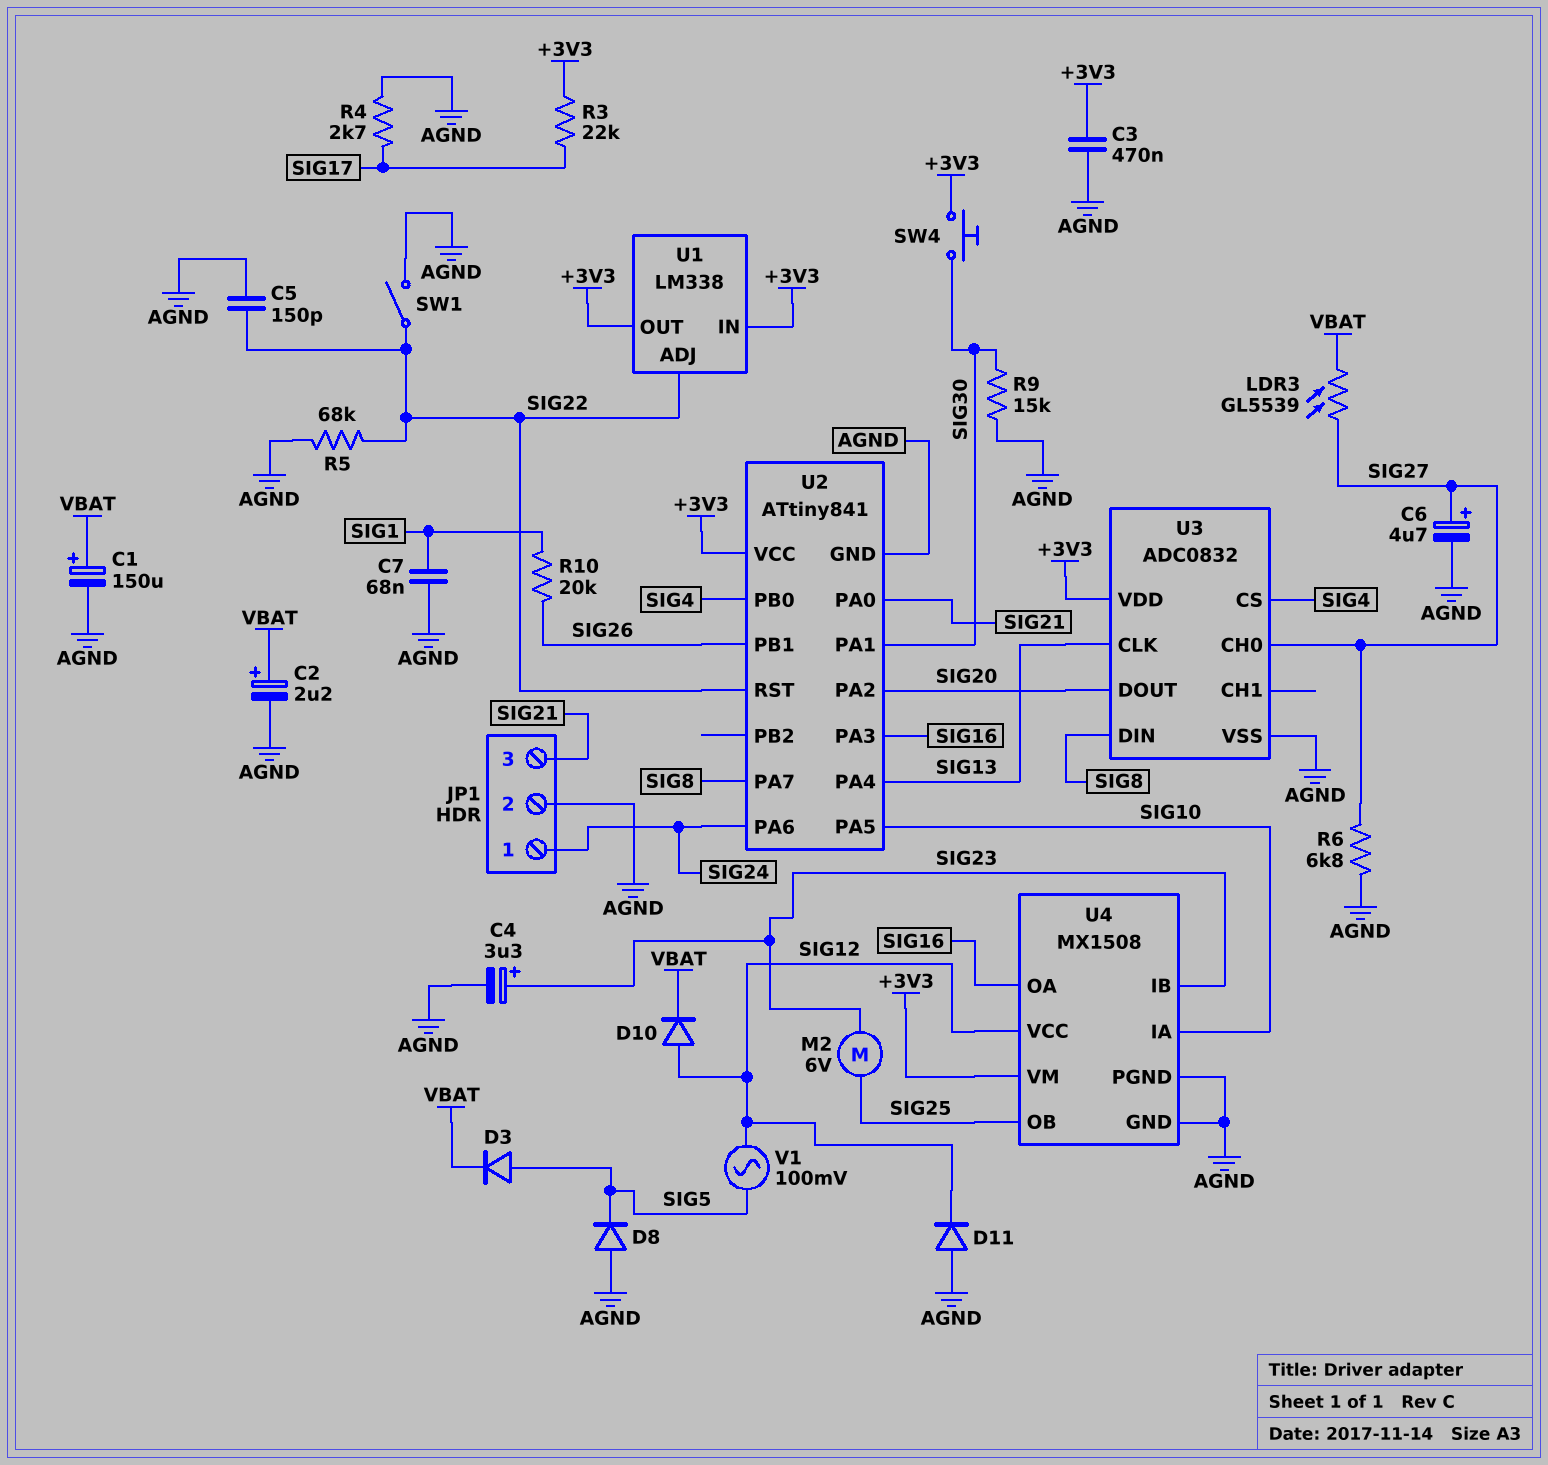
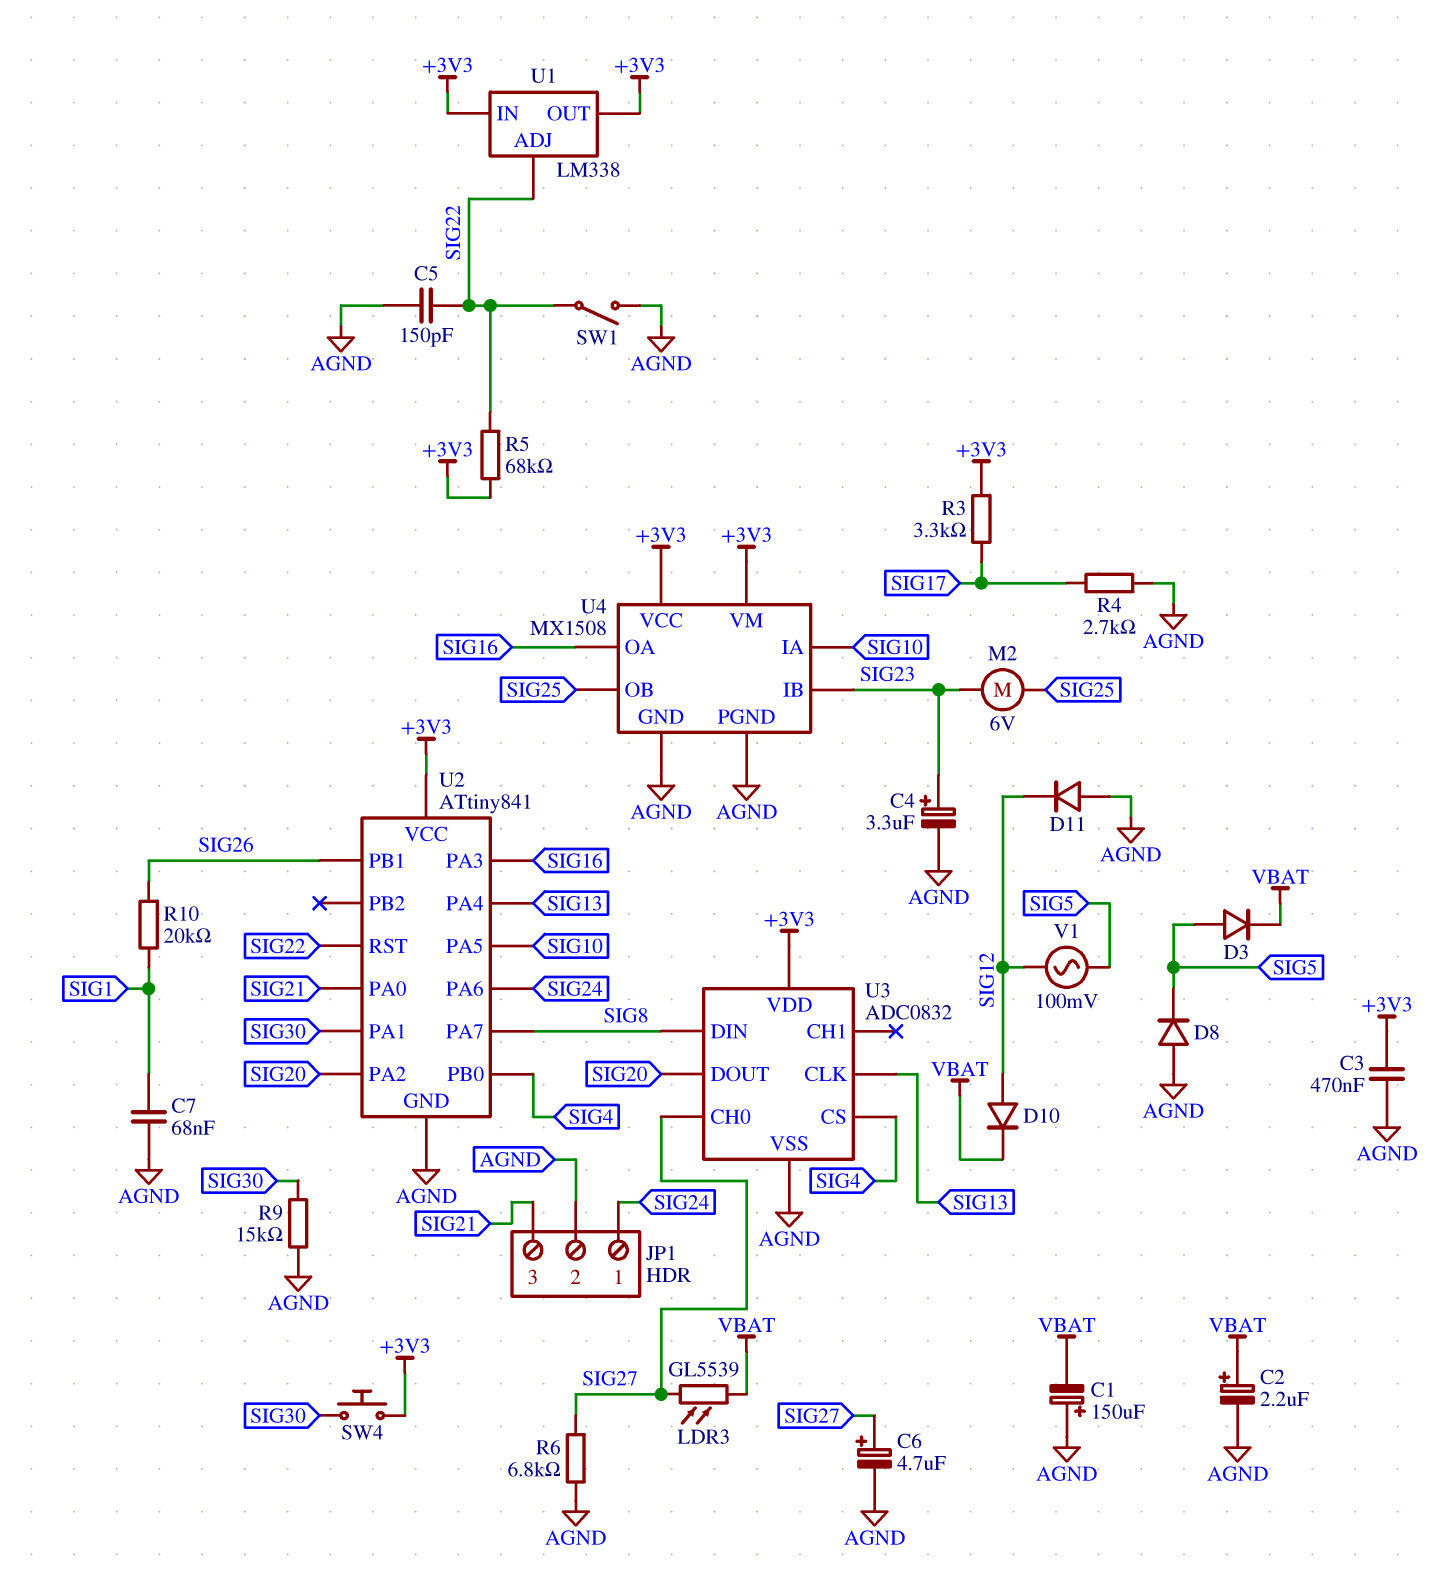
C1: 150uF (plus VBAT, minus AGND) -> 150uF (plus AGND, minus VBAT)
R3: 22k (+3V3, SIG17) -> 3.3k (+3V3, SIG17)
R5: 68k (AGND, SIG22) -> 68k (+3V3, SIG22)
U4 pin VCC: SIG12 -> +3V3

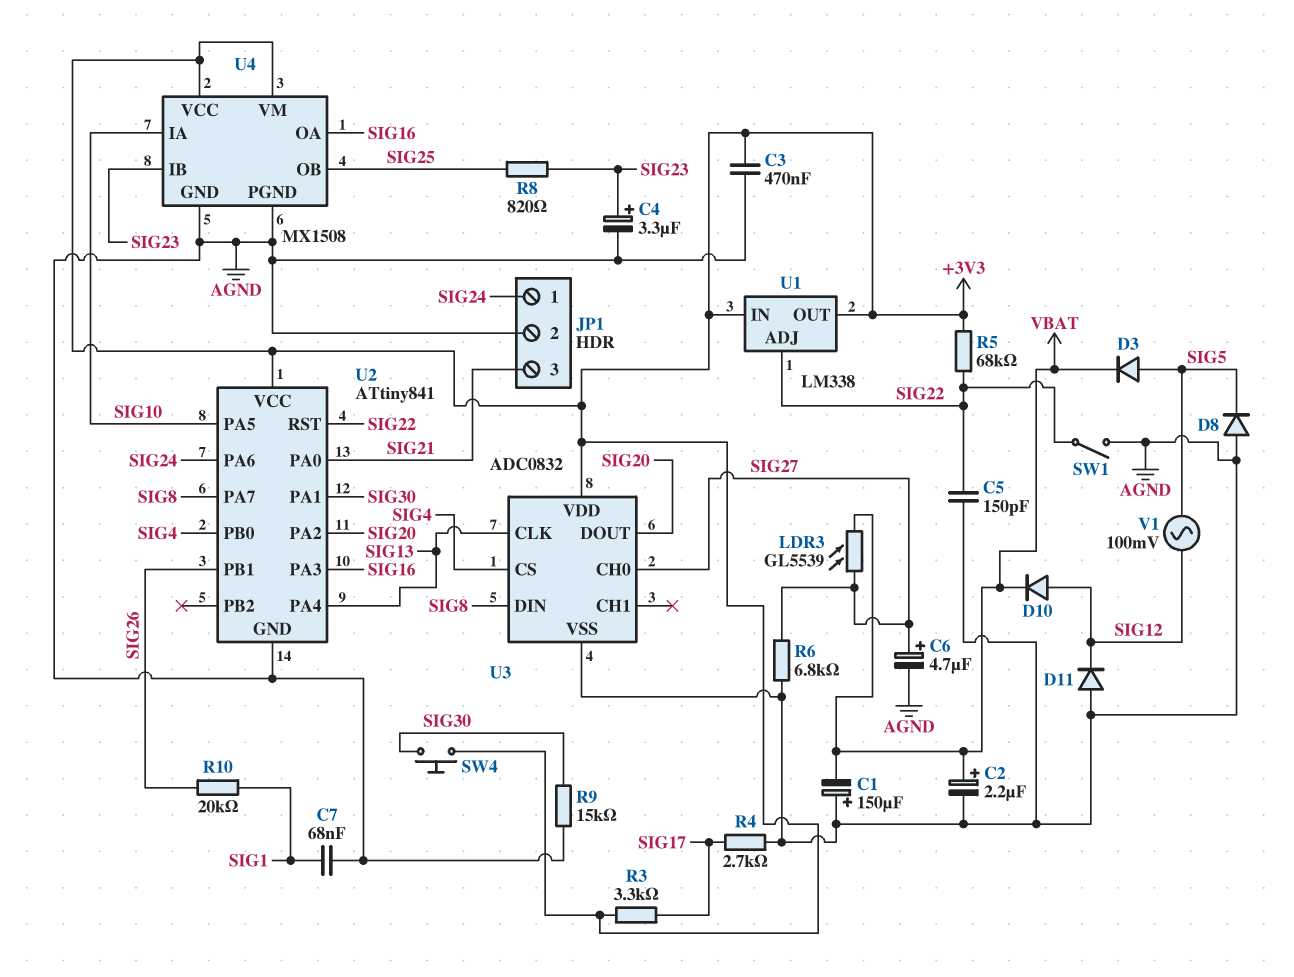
M2: motor 6V (SIG23, SIG25) -> none
R8: none -> 820 (SIG23, SIG25)

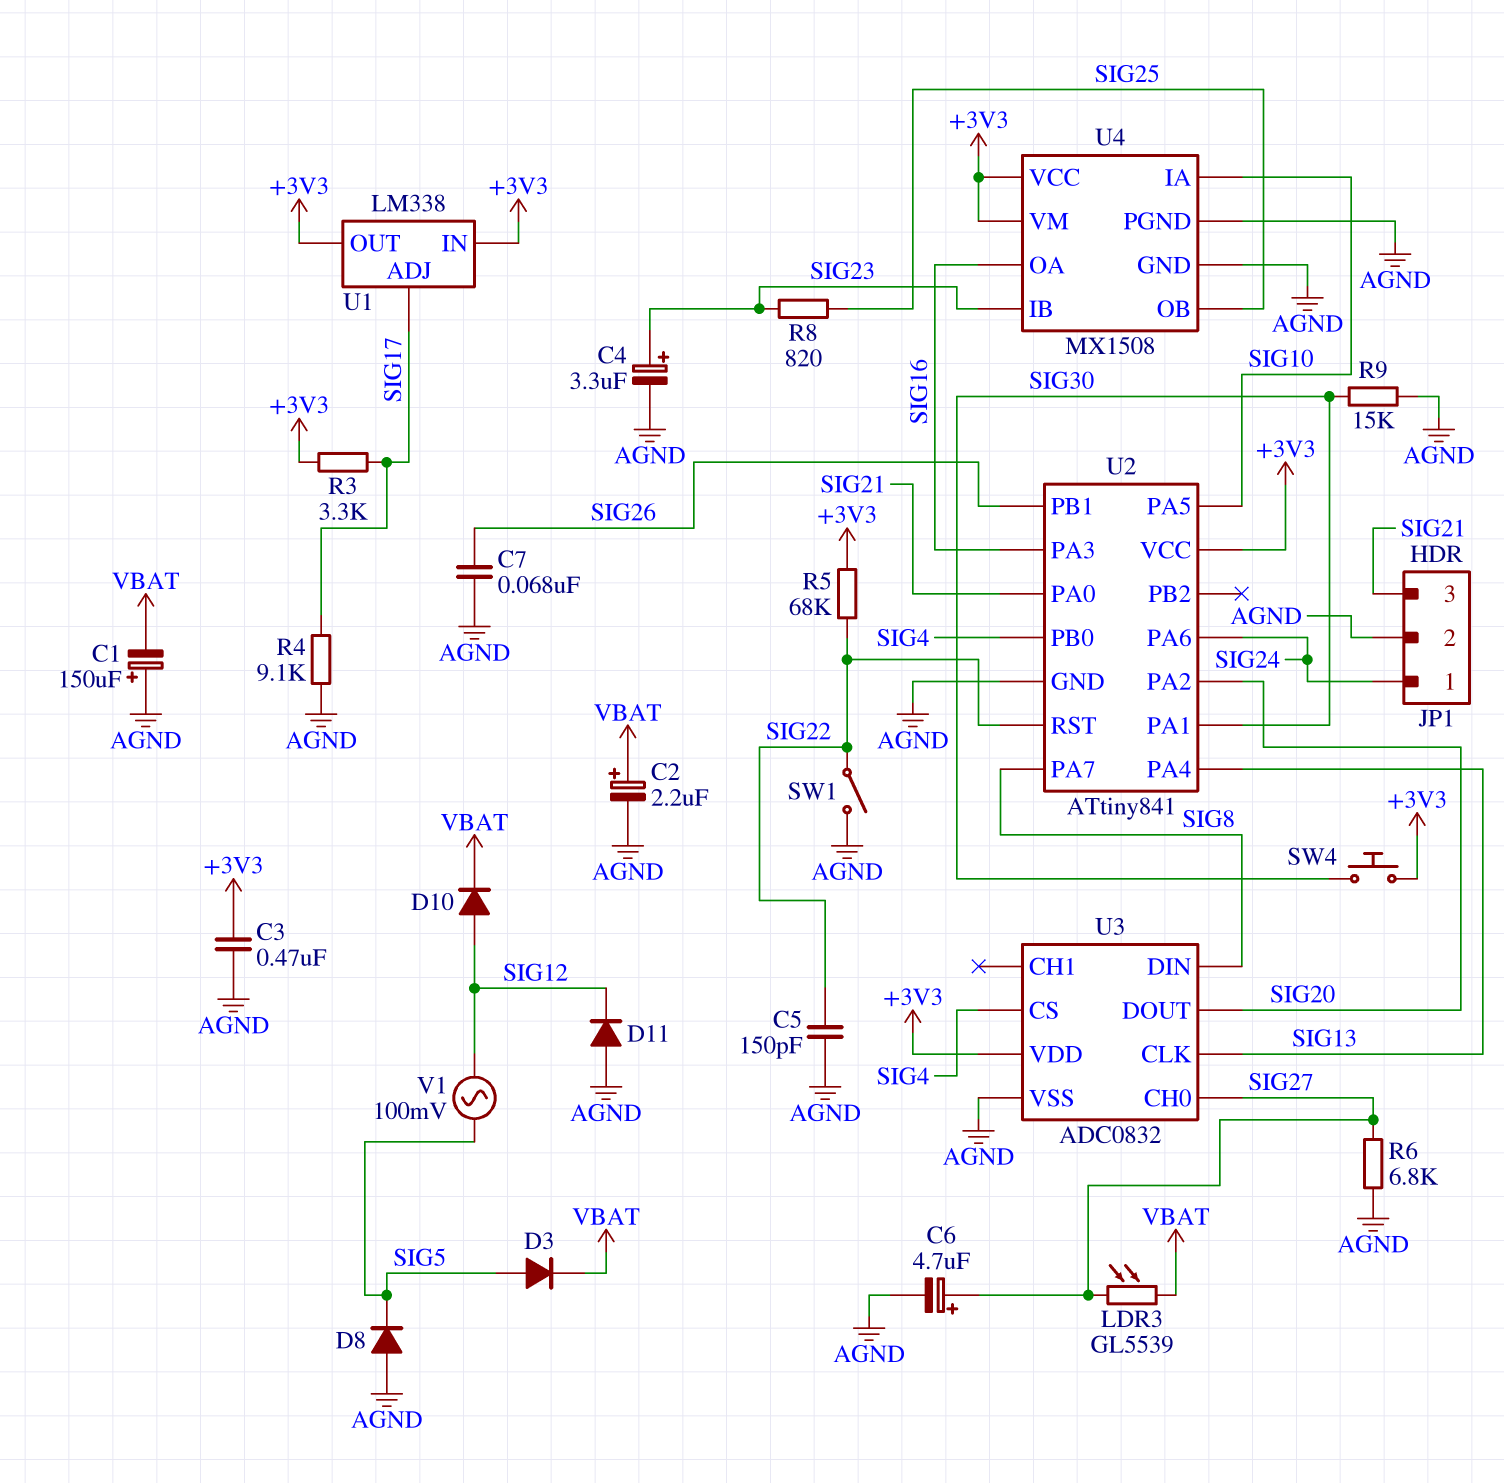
C7: 68nF (AGND, SIG1) -> 68nF (AGND, SIG26)
R4: 2.7k (AGND, SIG17) -> 9.1k (AGND, SIG17)
R10: 20k (SIG1, SIG26) -> none
U1 pin ADJ: SIG22 -> SIG17

